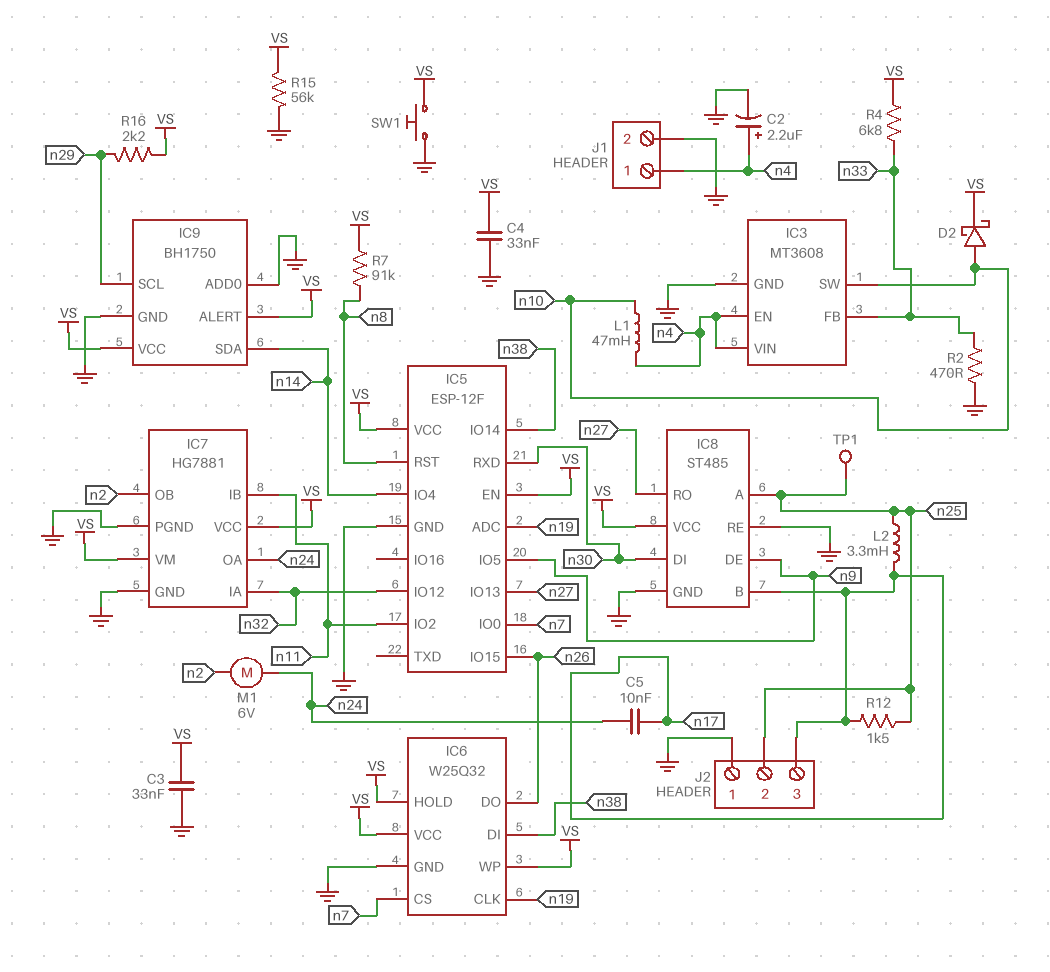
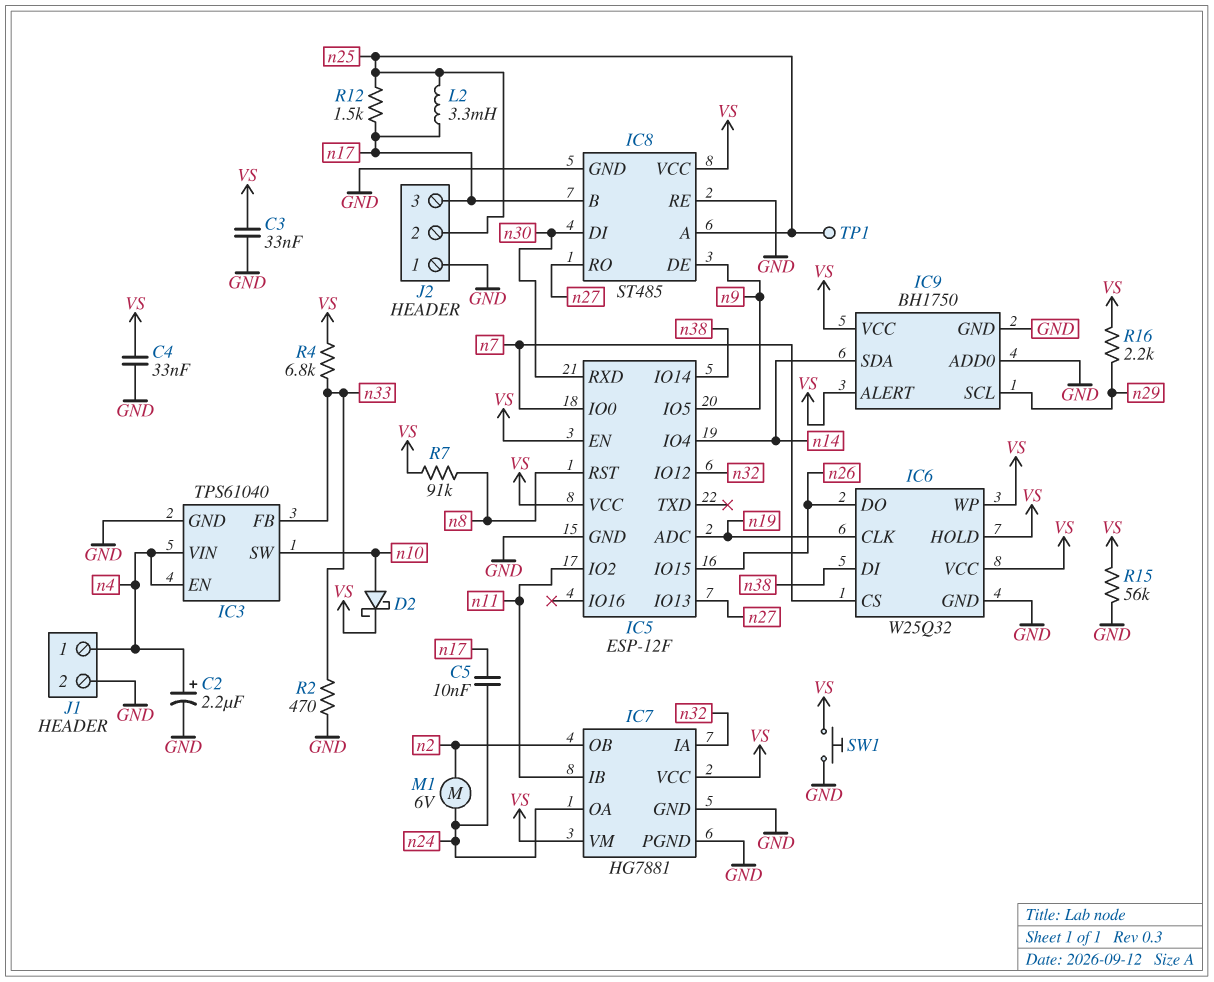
IC3: MT3608 -> TPS61040
L1: 47mH (n4, n10) -> none

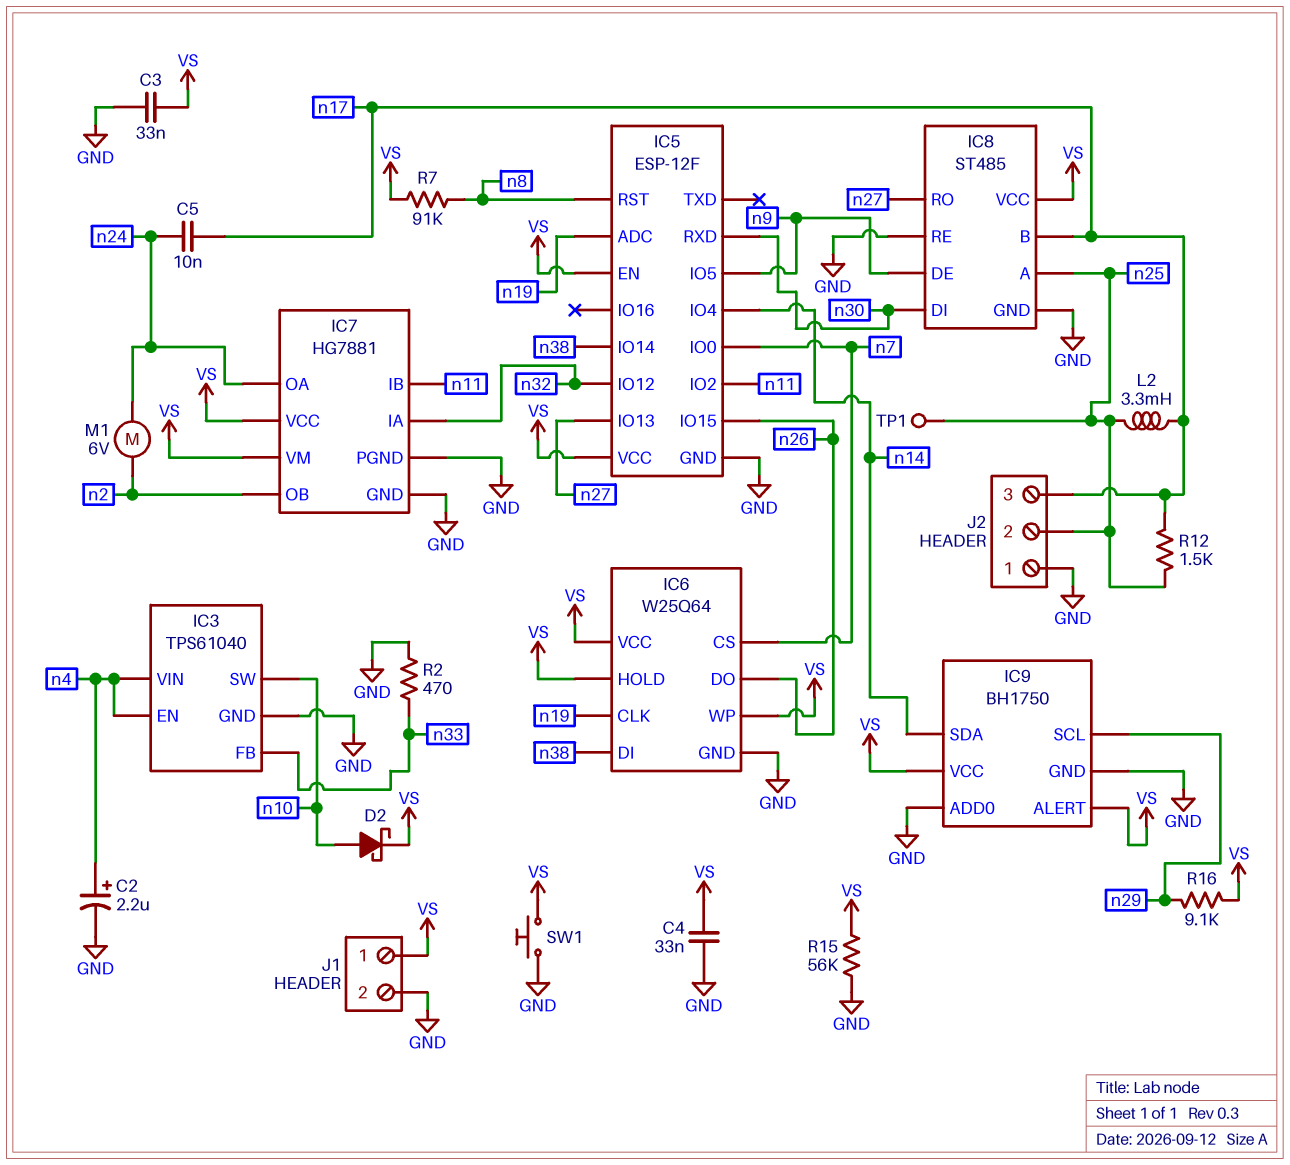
IC6: W25Q32 -> W25Q64
J1 pin 1: n4 -> VS
R4: 6.8k (VS, n33) -> none
R16: 2.2k (VS, n29) -> 9.1k (VS, n29)

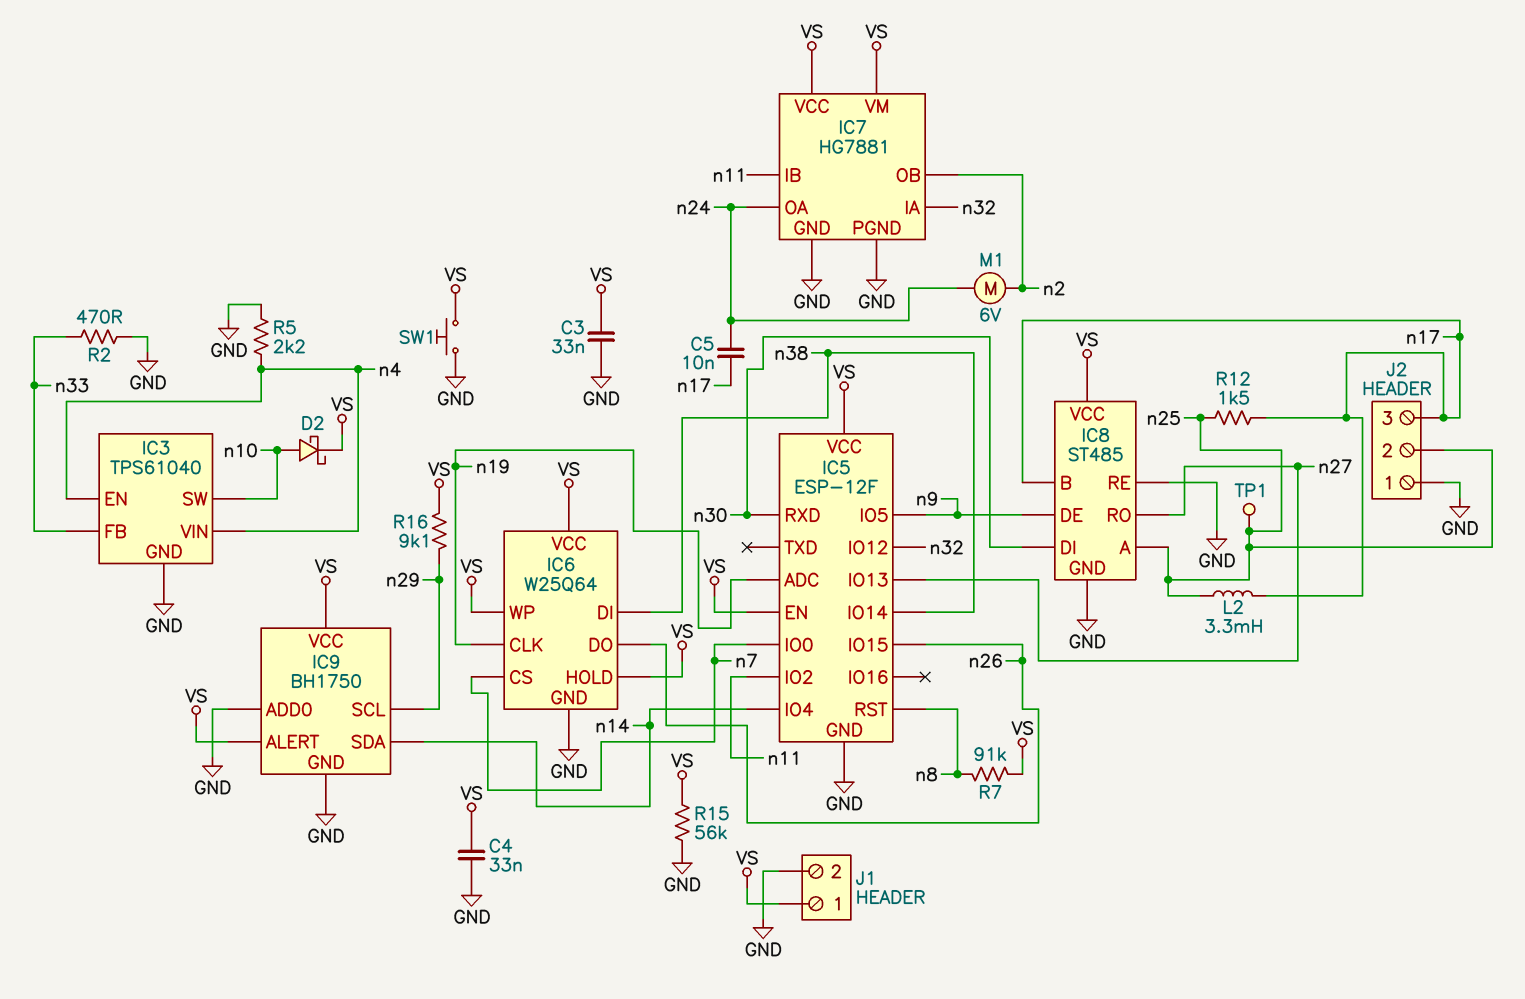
C2: 2.2uF (plus n4, minus GND) -> none
R5: none -> 2.2k (GND, n4)

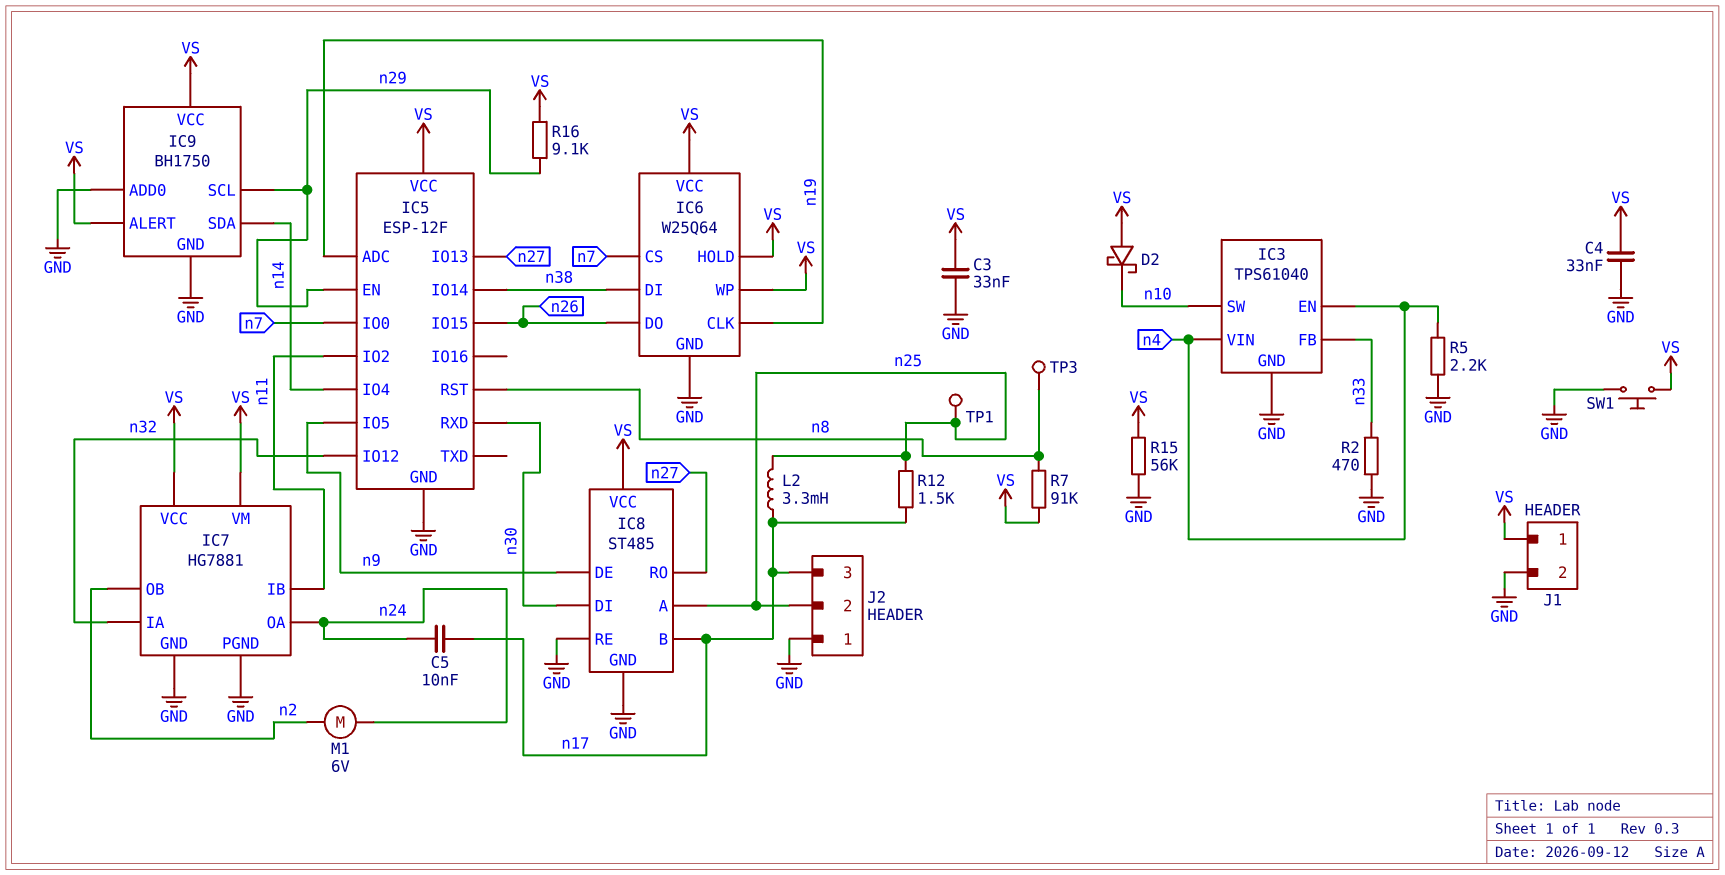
D2: schottky (A n10, K VS) -> schottky (A VS, K n10)
IC5 pin EN: VS -> n29
TP3: none -> test point (n8)

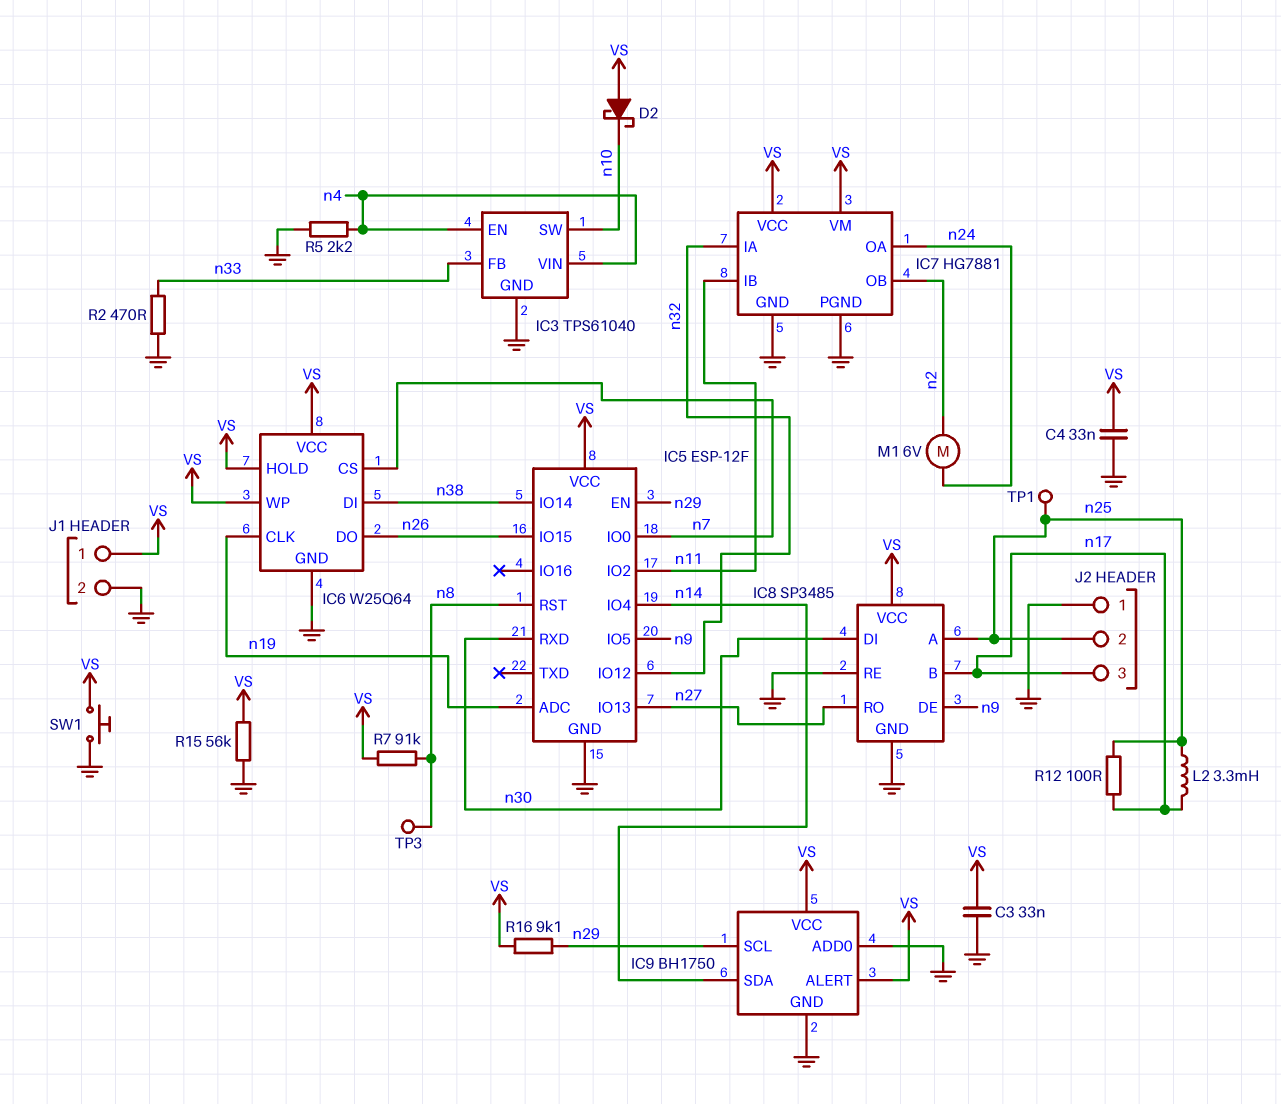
C5: 10nF (n17, n24) -> none
IC8: ST485 -> SP3485
R12: 1.5k (n17, n25) -> 100 (n17, n25)

